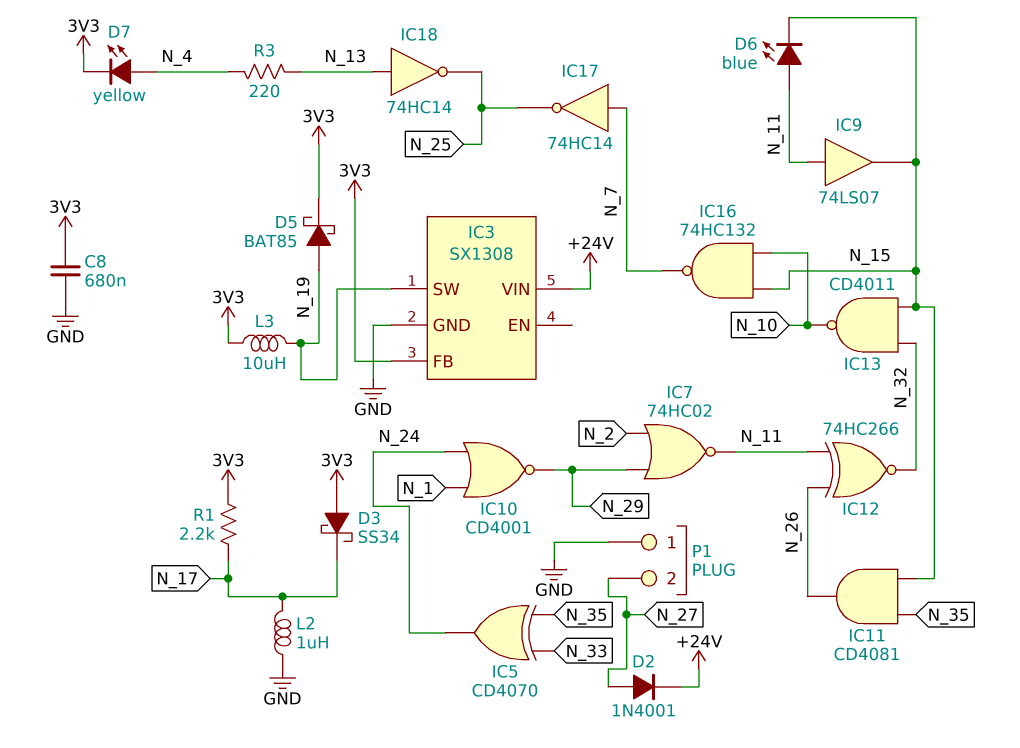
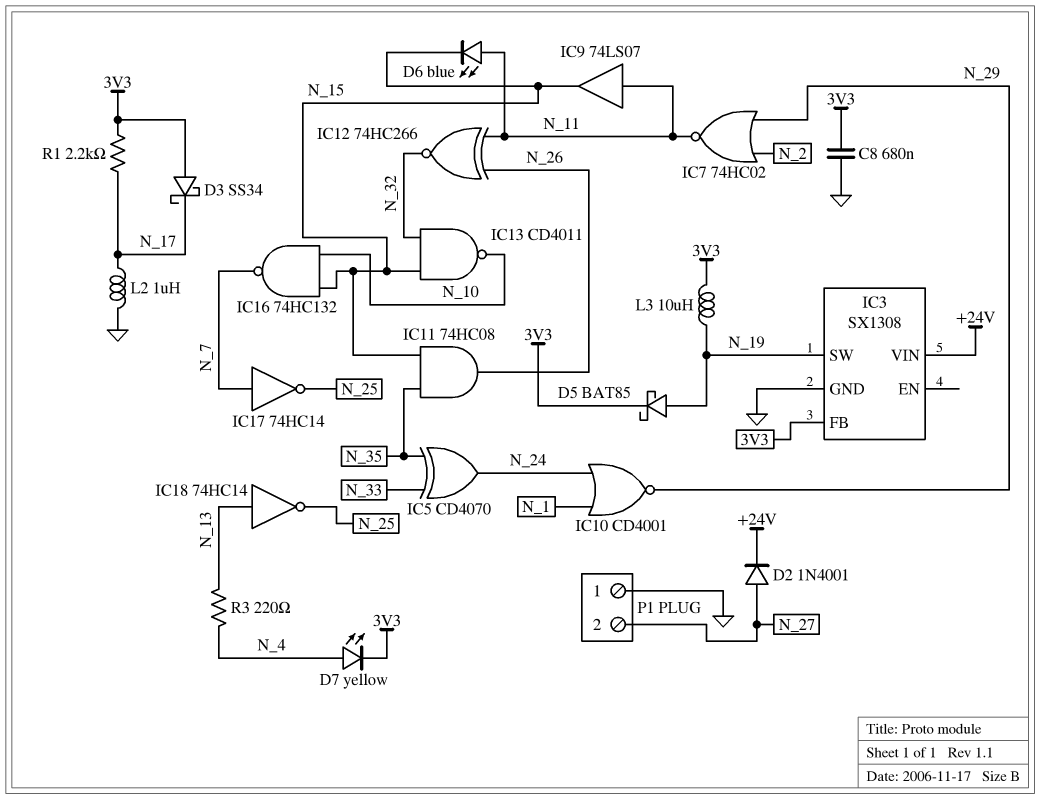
IC11: AND CD4081 (in N_15, in N_35, out N_26) -> AND 74HC08 (in N_15, in N_35, out N_26)

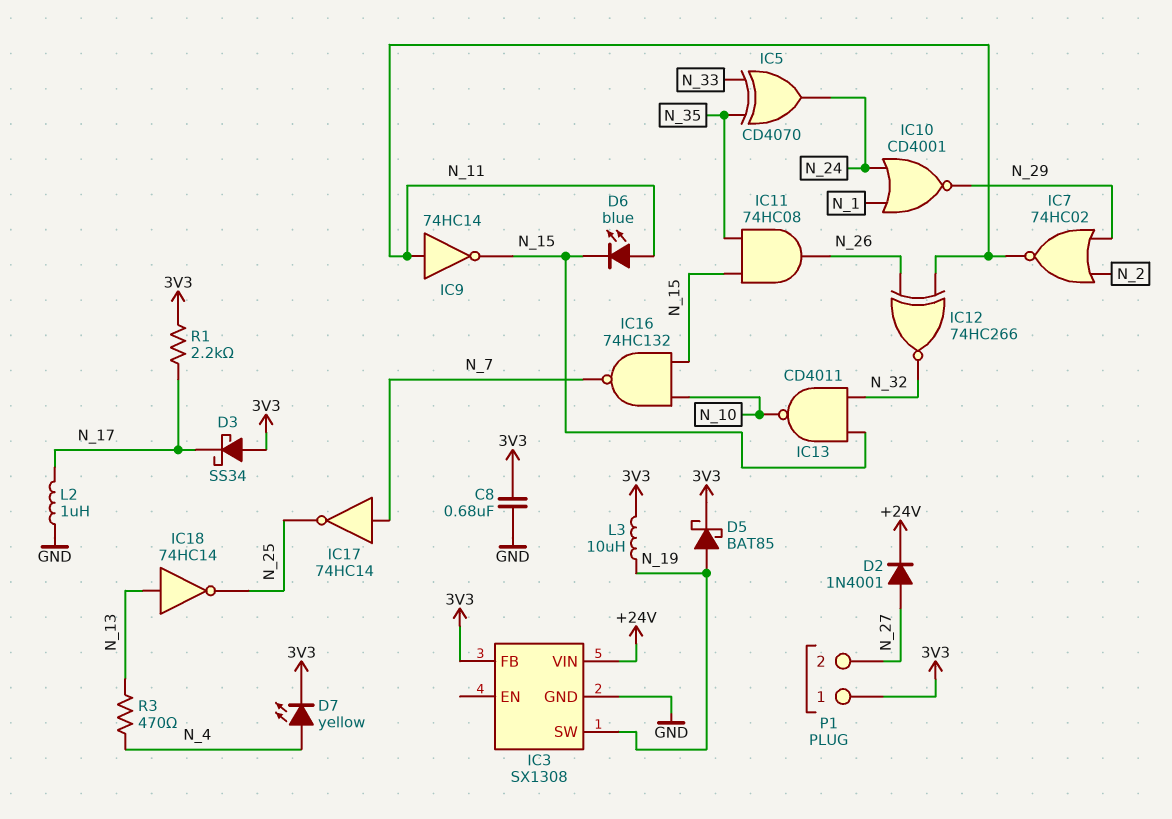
IC9: buffer 74LS07 (in N_11, out N_15) -> NOT 74HC14 (in N_11, out N_15)
P1 pin 1: GND -> 3V3
R3: 220 (N_4, N_13) -> 470 (N_4, N_13)

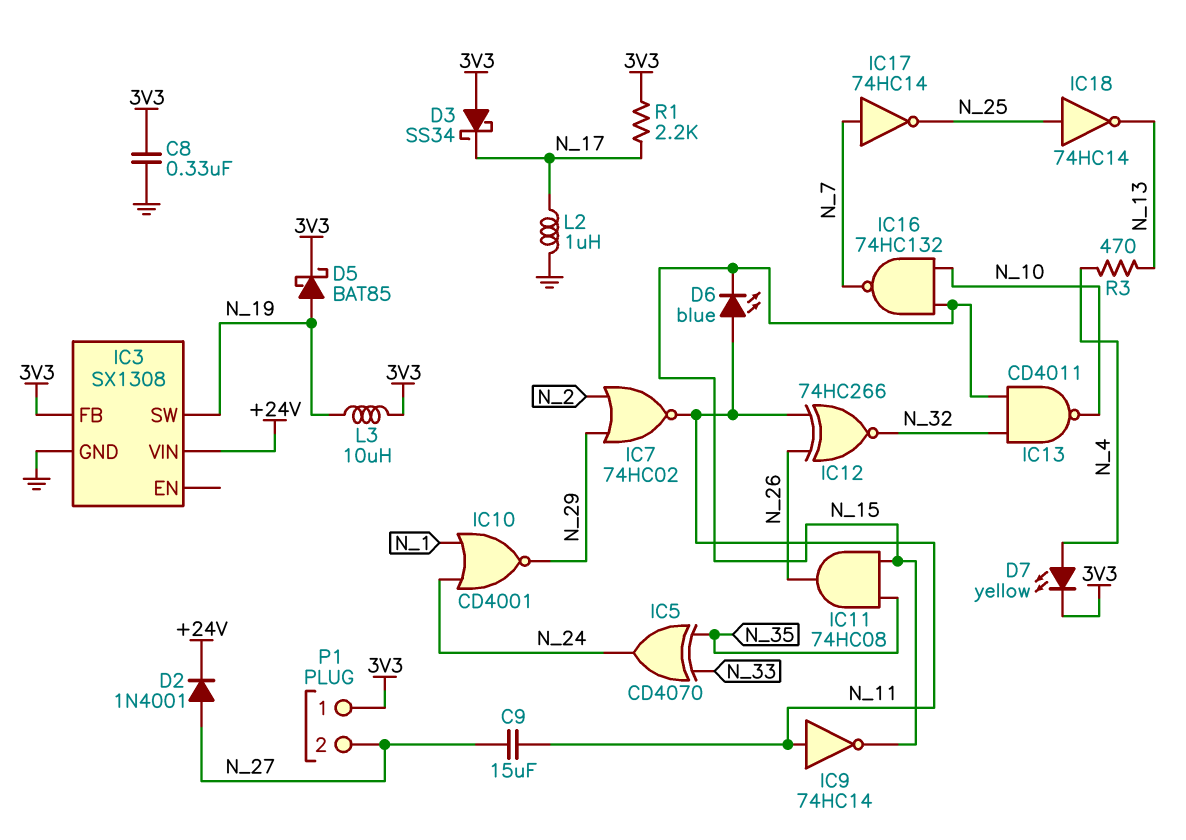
C8: 680nF (3V3, GND) -> 330nF (3V3, GND)
C9: none -> 15uF (N_11, N_27)
IC18: NOT 74HC14 (in N_13, out N_25) -> NOT 74HC14 (in N_25, out N_13)

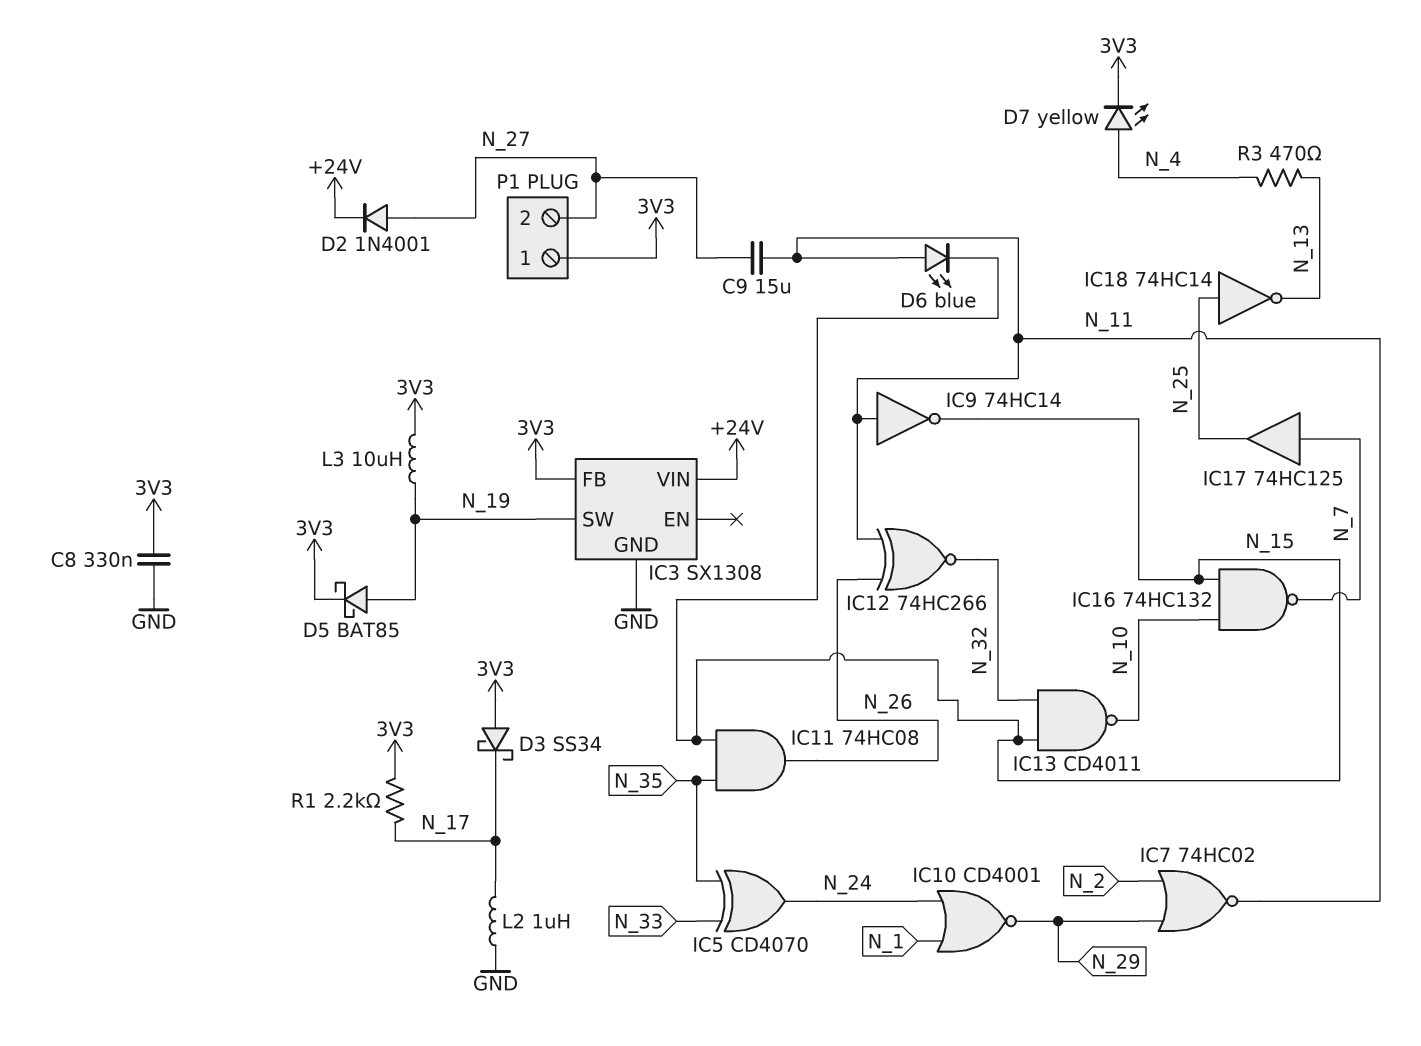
IC17: NOT 74HC14 (in N_7, out N_25) -> buffer 74HC125 (in N_7, out N_25)

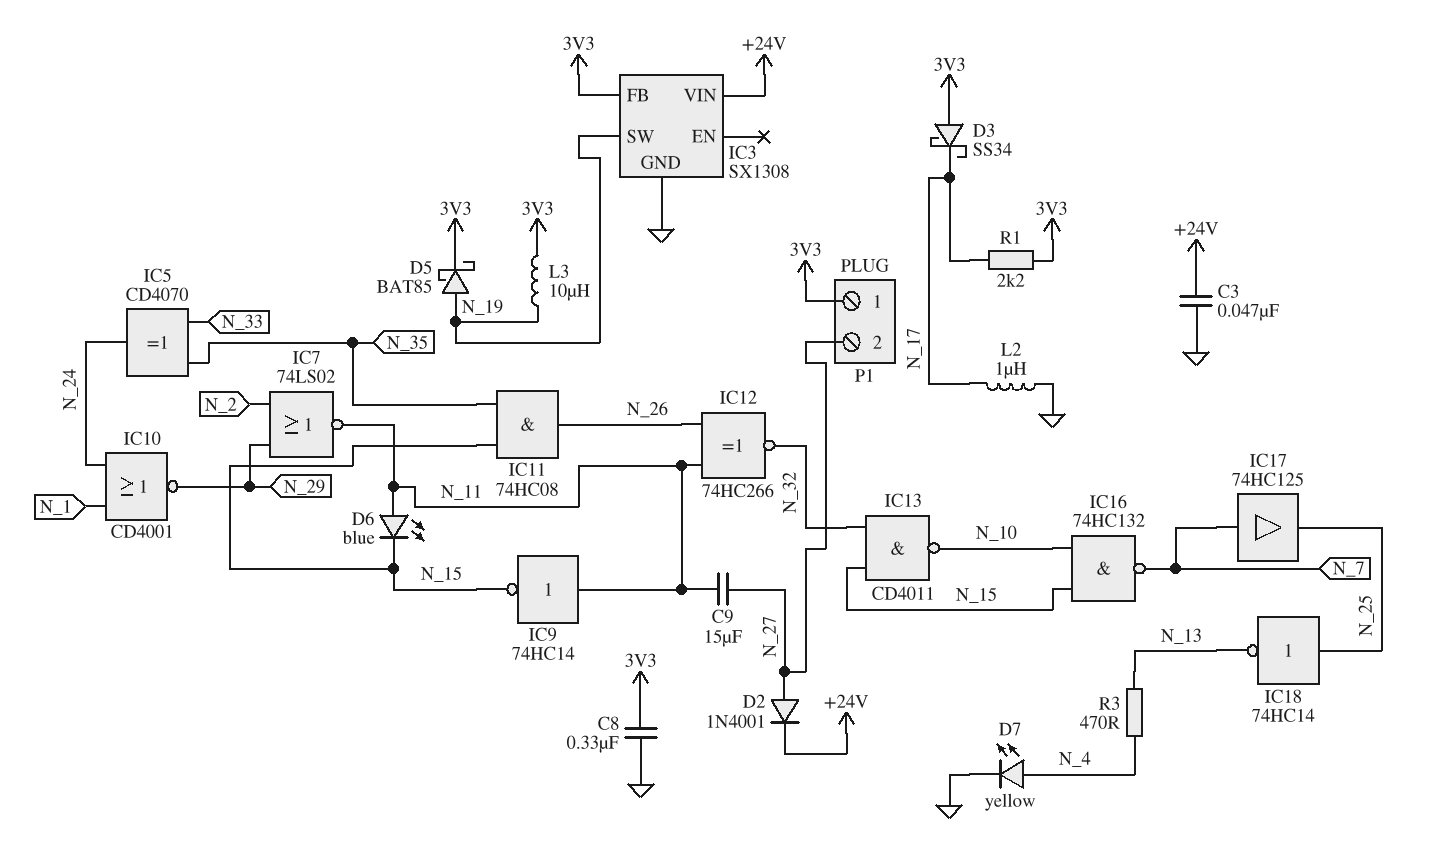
C3: none -> 47nF (+24V, GND)
D7: LED yellow (A N_4, K 3V3) -> LED yellow (A N_4, K GND)
IC7: NOR 74HC02 (in N_2, in N_29, out N_11) -> NOR 74LS02 (in N_2, in N_29, out N_11)

